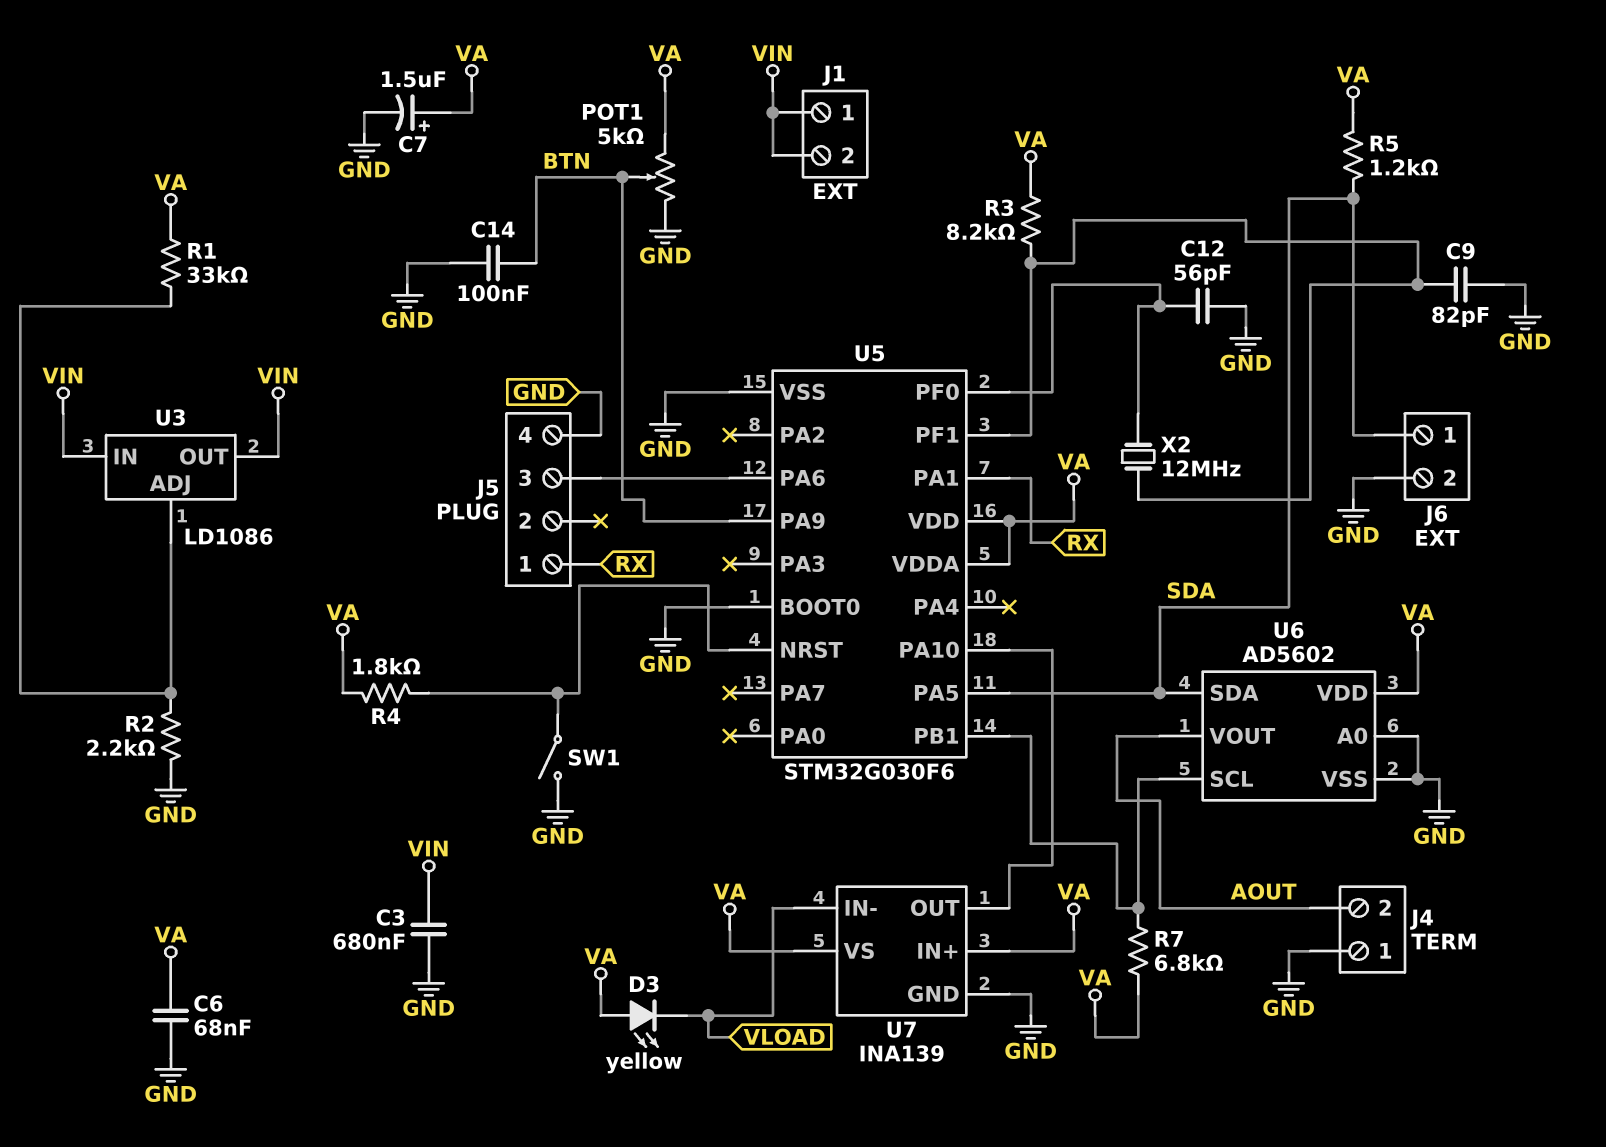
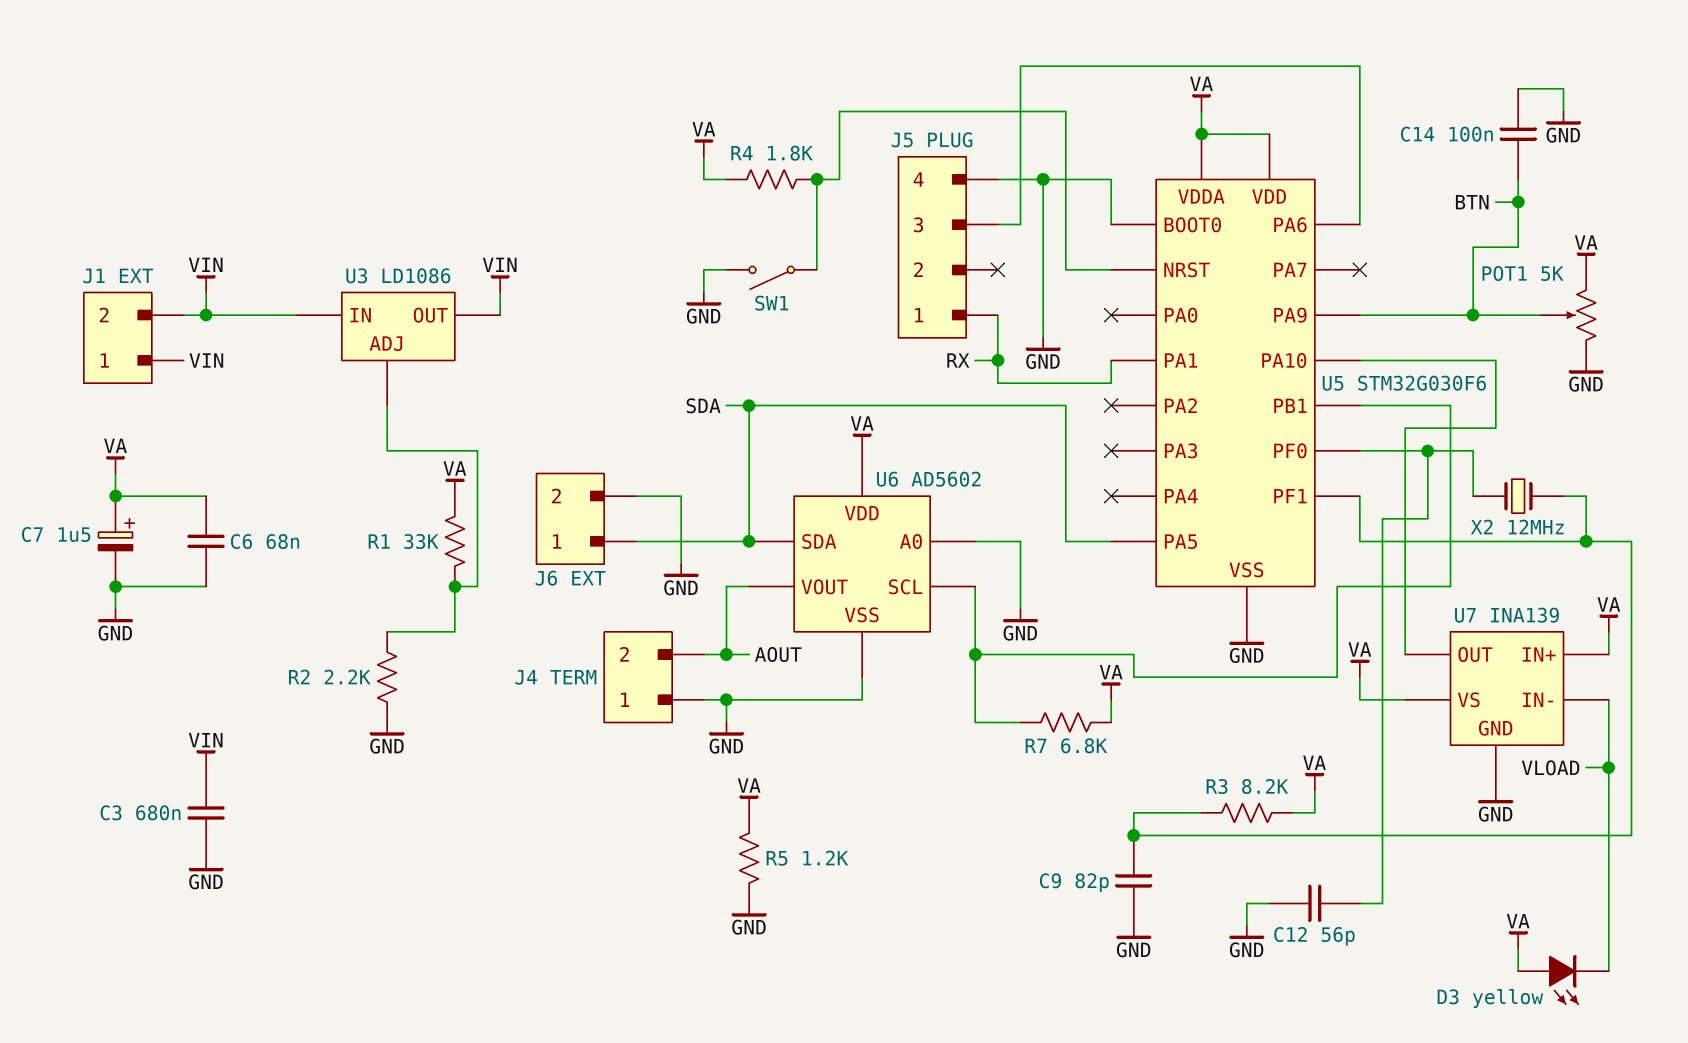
R5: 1.2k (SDA, VA) -> 1.2k (GND, VA)

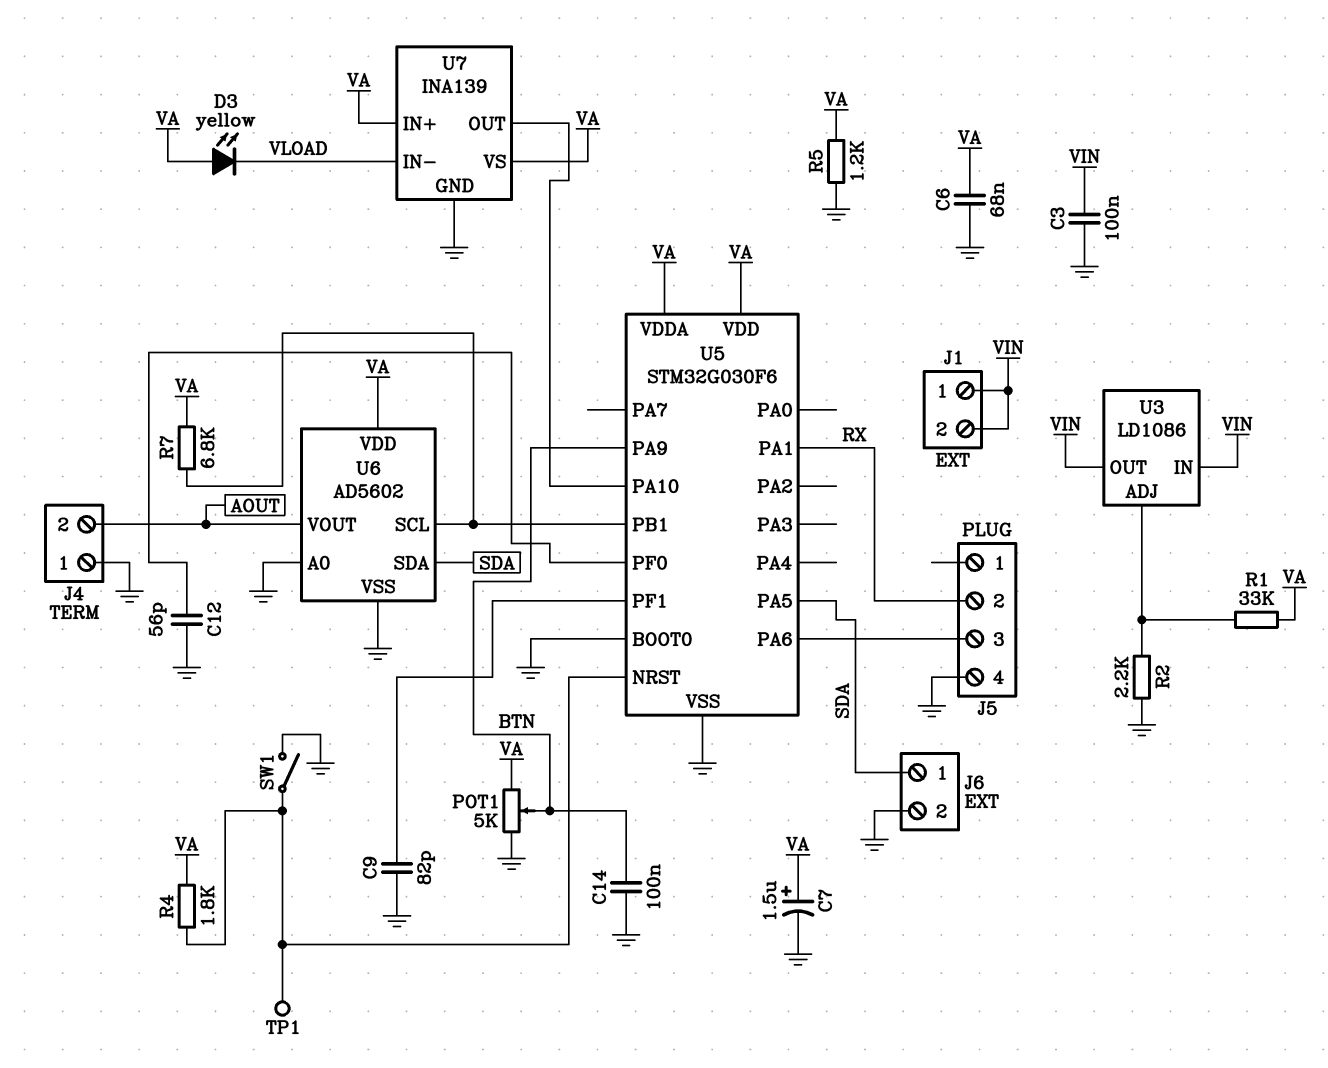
C3: 680nF (GND, VIN) -> 100nF (GND, VIN)
J5 pin 1: RX -> none
J5 pin 2: none -> RX
R3: 8.2k (U5/PF1, VA) -> none
TP1: none -> test point (U5/NRST)
X2: 12MHz (U5/PF0, U5/PF1) -> none

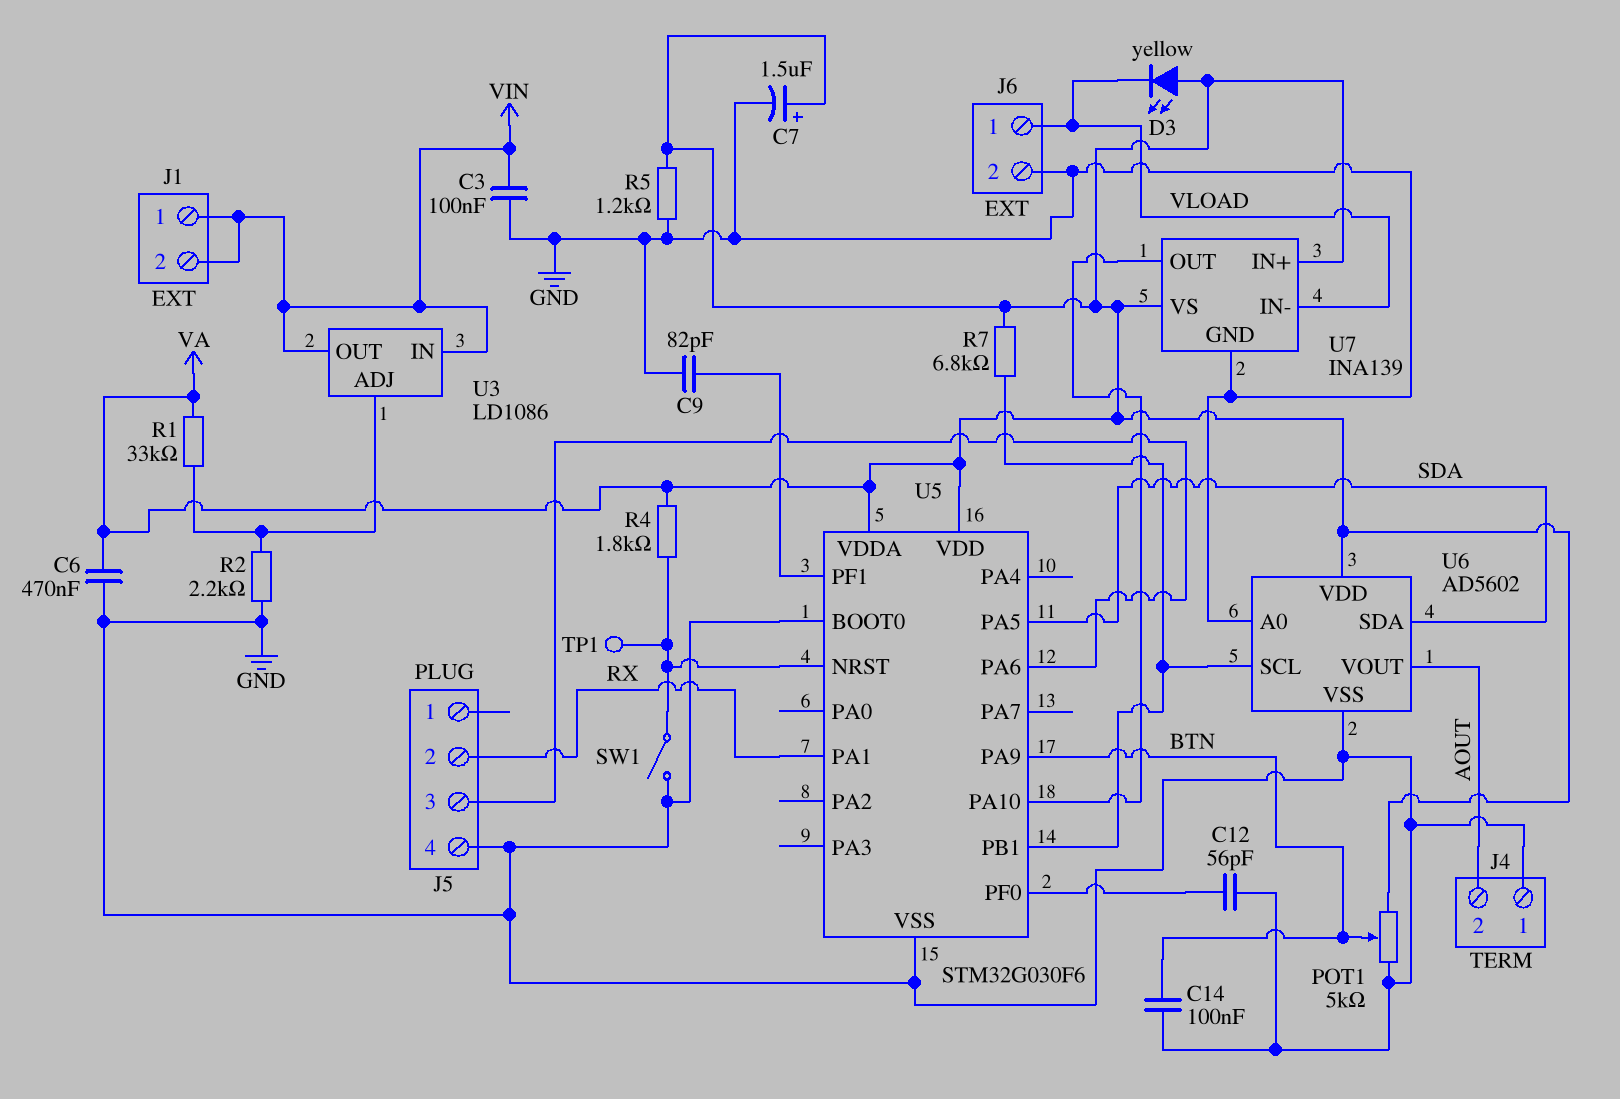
C6: 68nF (GND, VA) -> 470nF (GND, VA)
J6 pin 1: SDA -> VLOAD

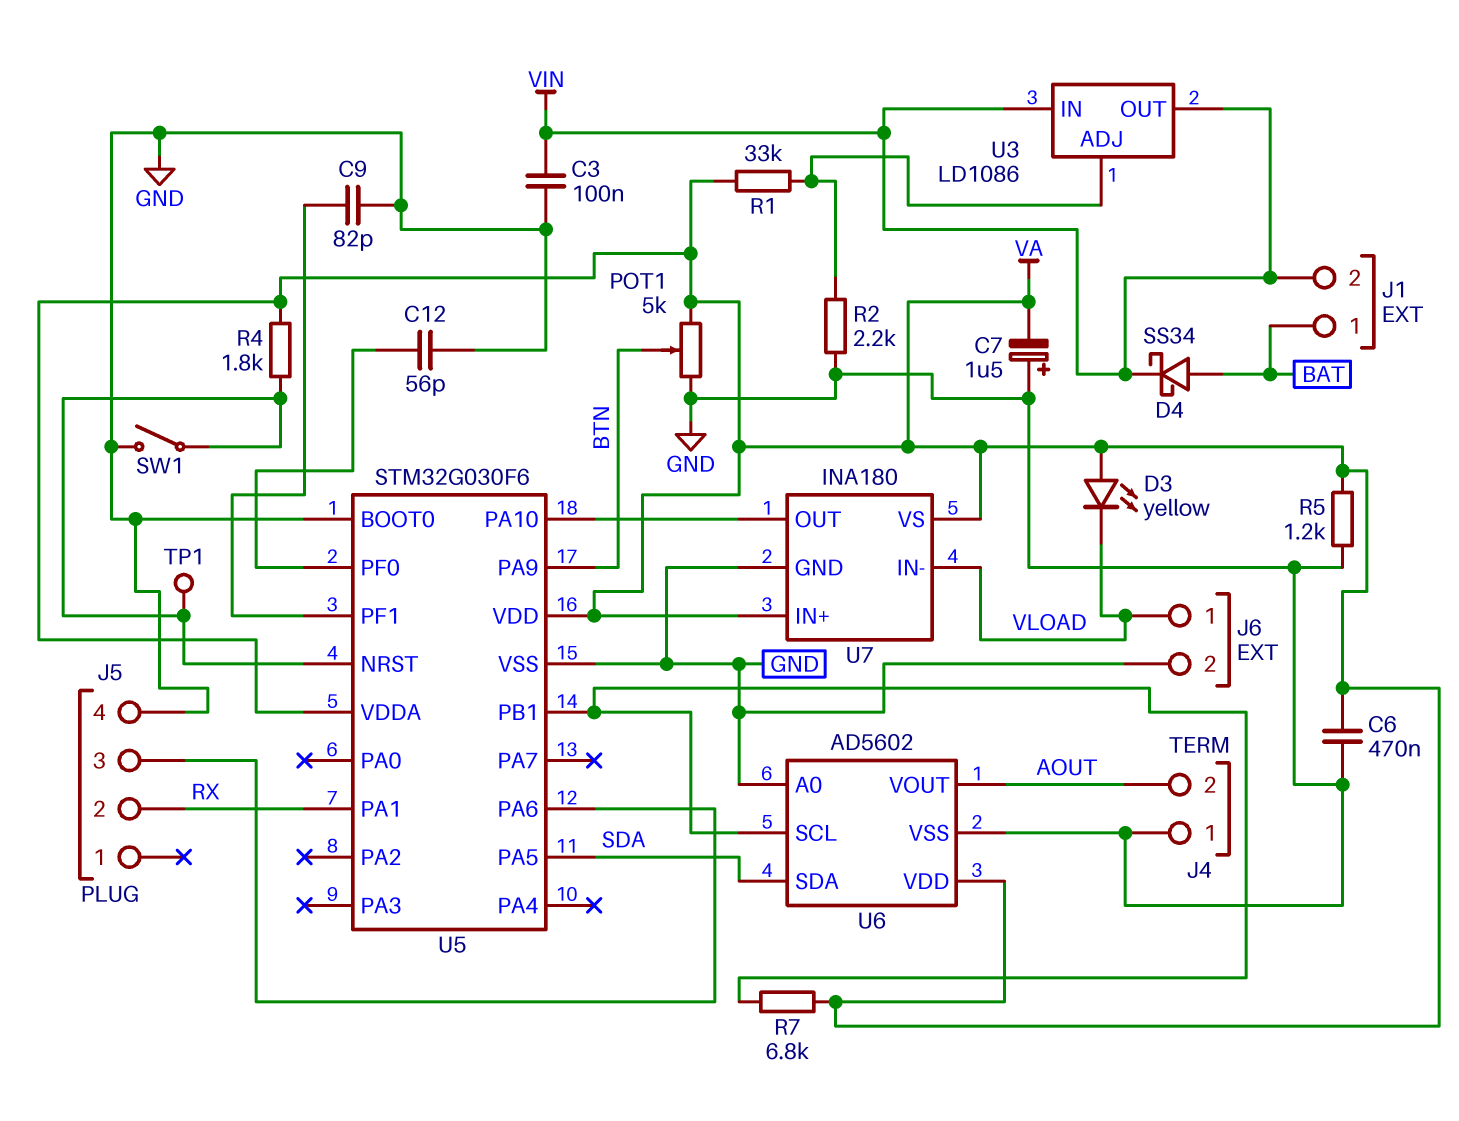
C7: 1.5uF (plus VA, minus GND) -> 1.5uF (plus GND, minus VA)
C14: 100nF (BTN, GND) -> none
D4: none -> schottky SS34 (A BAT, K VIN)
J1 pin 1: VIN -> BAT
U7: INA139 -> INA180

